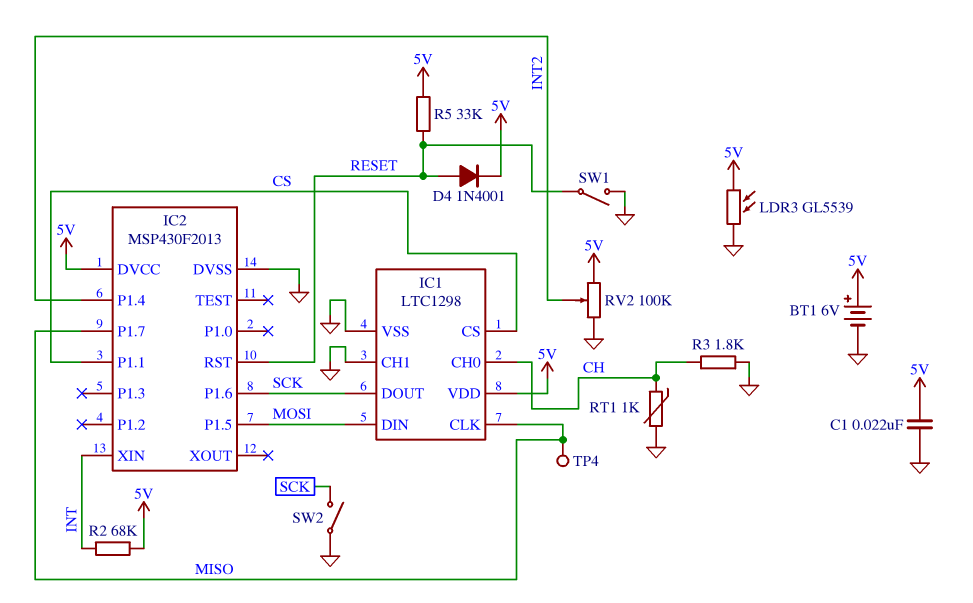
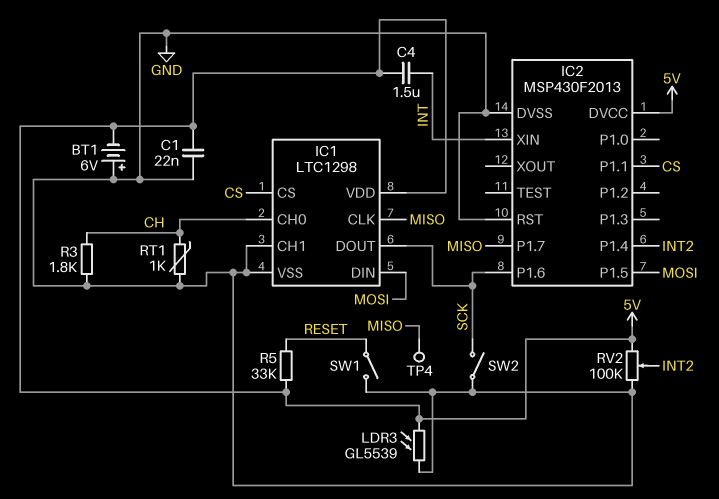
BT1: 6V (plus 5V, minus GND) -> 6V (plus GND, minus 5V)
C4: none -> 1.5uF (5V, INT)
D4: diode 1N4001 (A RESET, K 5V) -> none
IC2 pin RST: RESET -> GND
R2: 68k (5V, INT) -> none

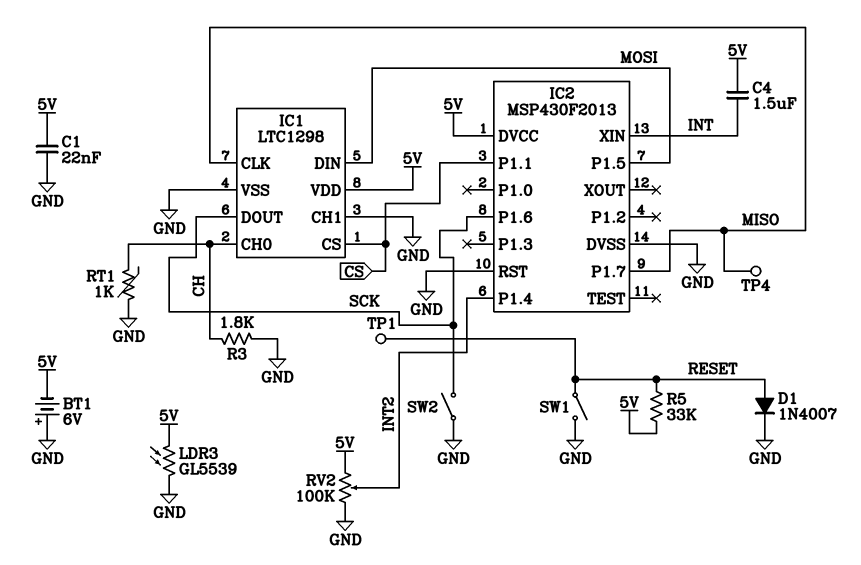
D1: none -> diode 1N4007 (A RESET, K GND)
TP1: none -> test point (RESET)

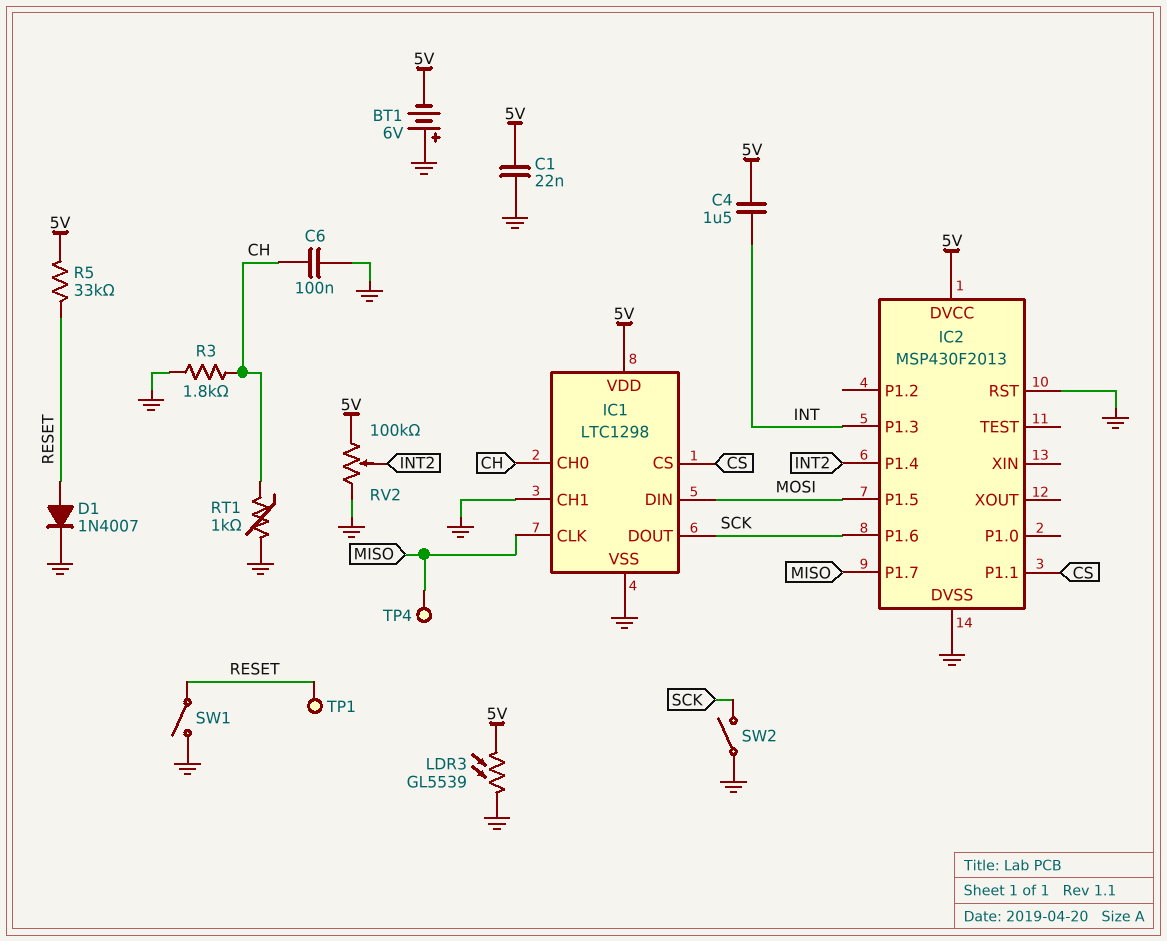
C6: none -> 100nF (CH, GND)
IC2 pin P1.3: none -> INT
IC2 pin XIN: INT -> none

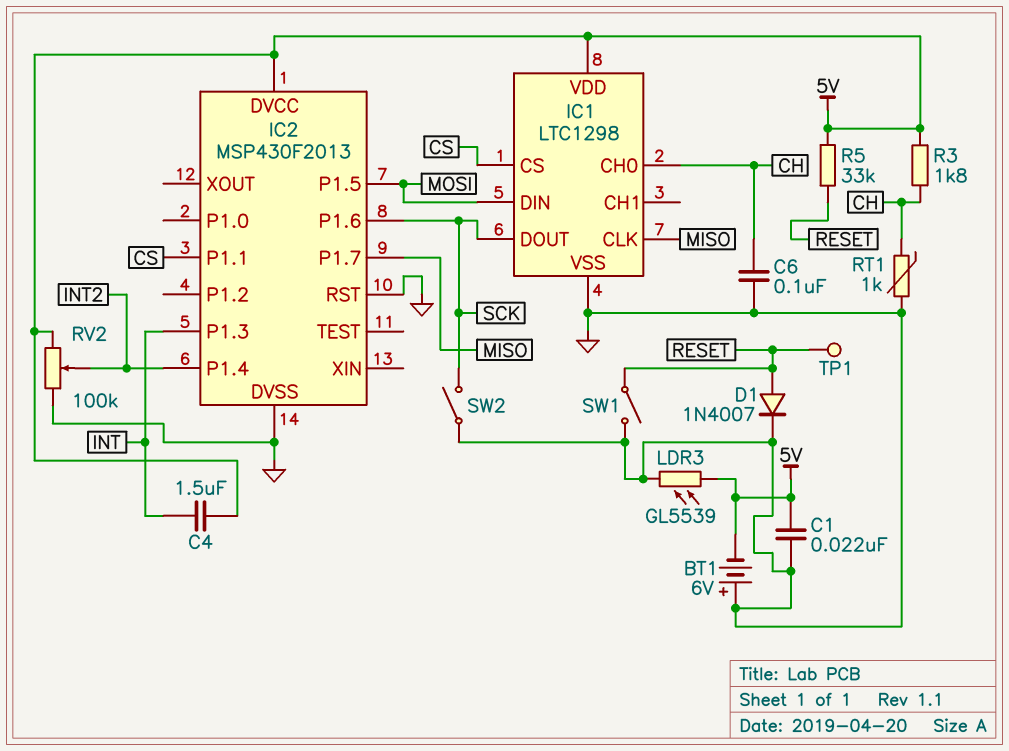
IC1 pin CH1: GND -> none
R3: 1.8k (CH, GND) -> 1.8k (5V, CH)
TP4: test point (MISO) -> none

